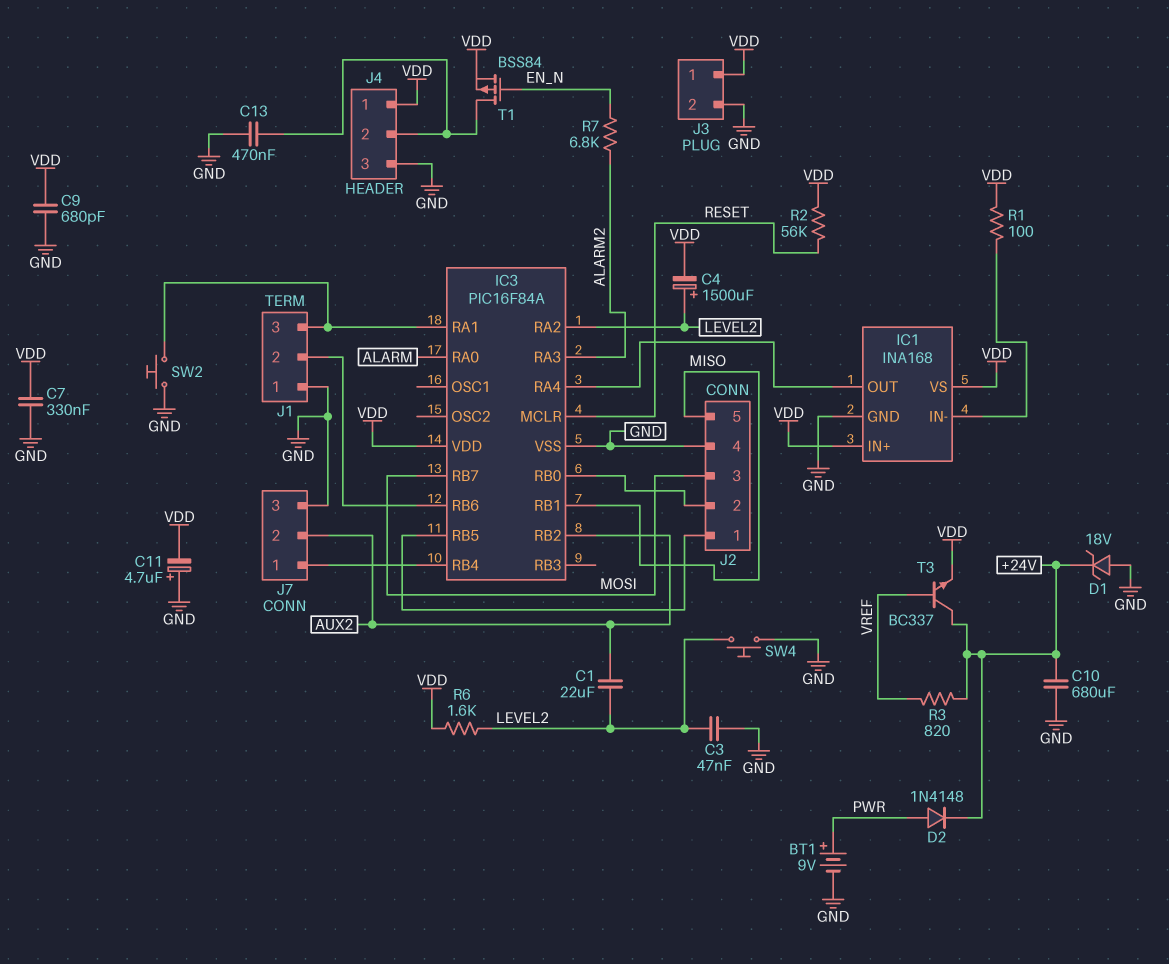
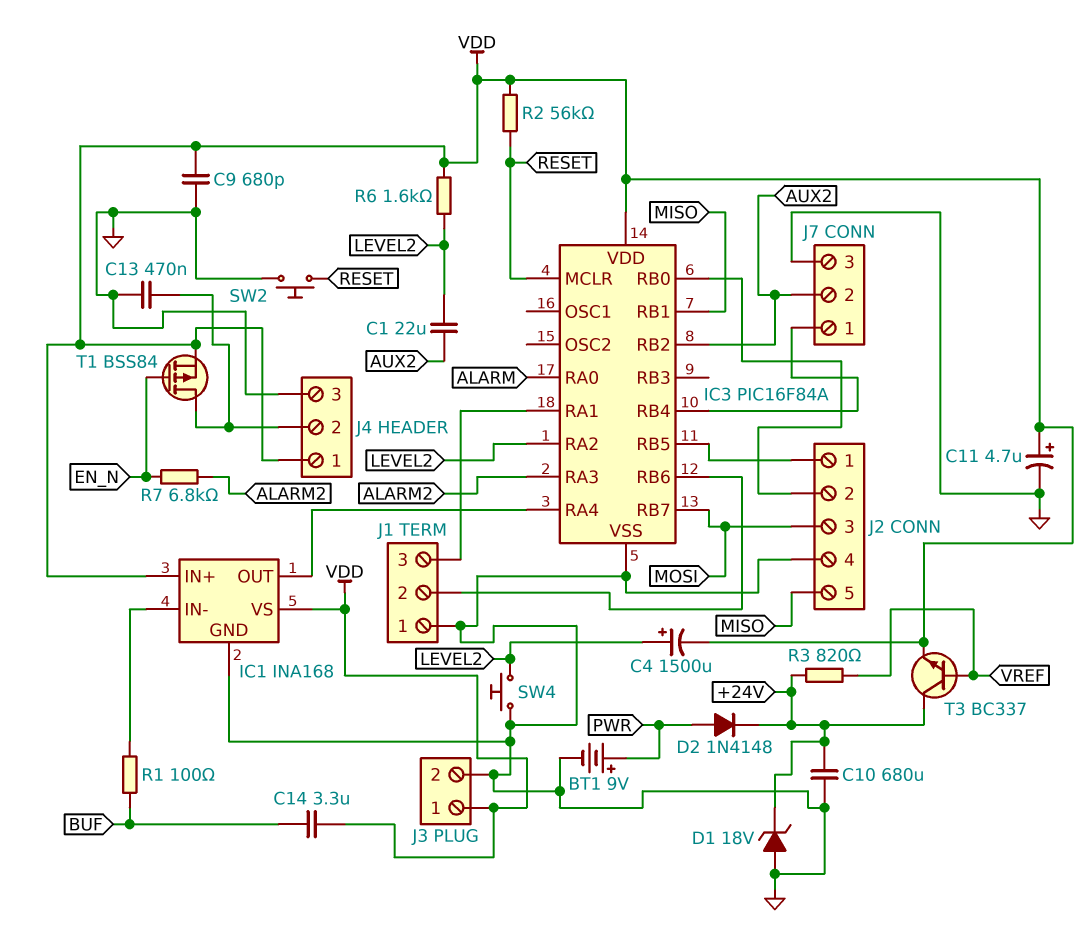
C3: 47nF (GND, LEVEL2) -> none
C7: 330nF (GND, VDD) -> none
C11: 4.7uF (plus GND, minus VDD) -> 4.7uF (plus VDD, minus GND)
C14: none -> 3.3uF (BUF, VDD)
R1: 100 (IC1/IN-, VDD) -> 100 (BUF, IC1/IN-)
SW2: button (GND, IC3/RA1) -> button (GND, RESET)

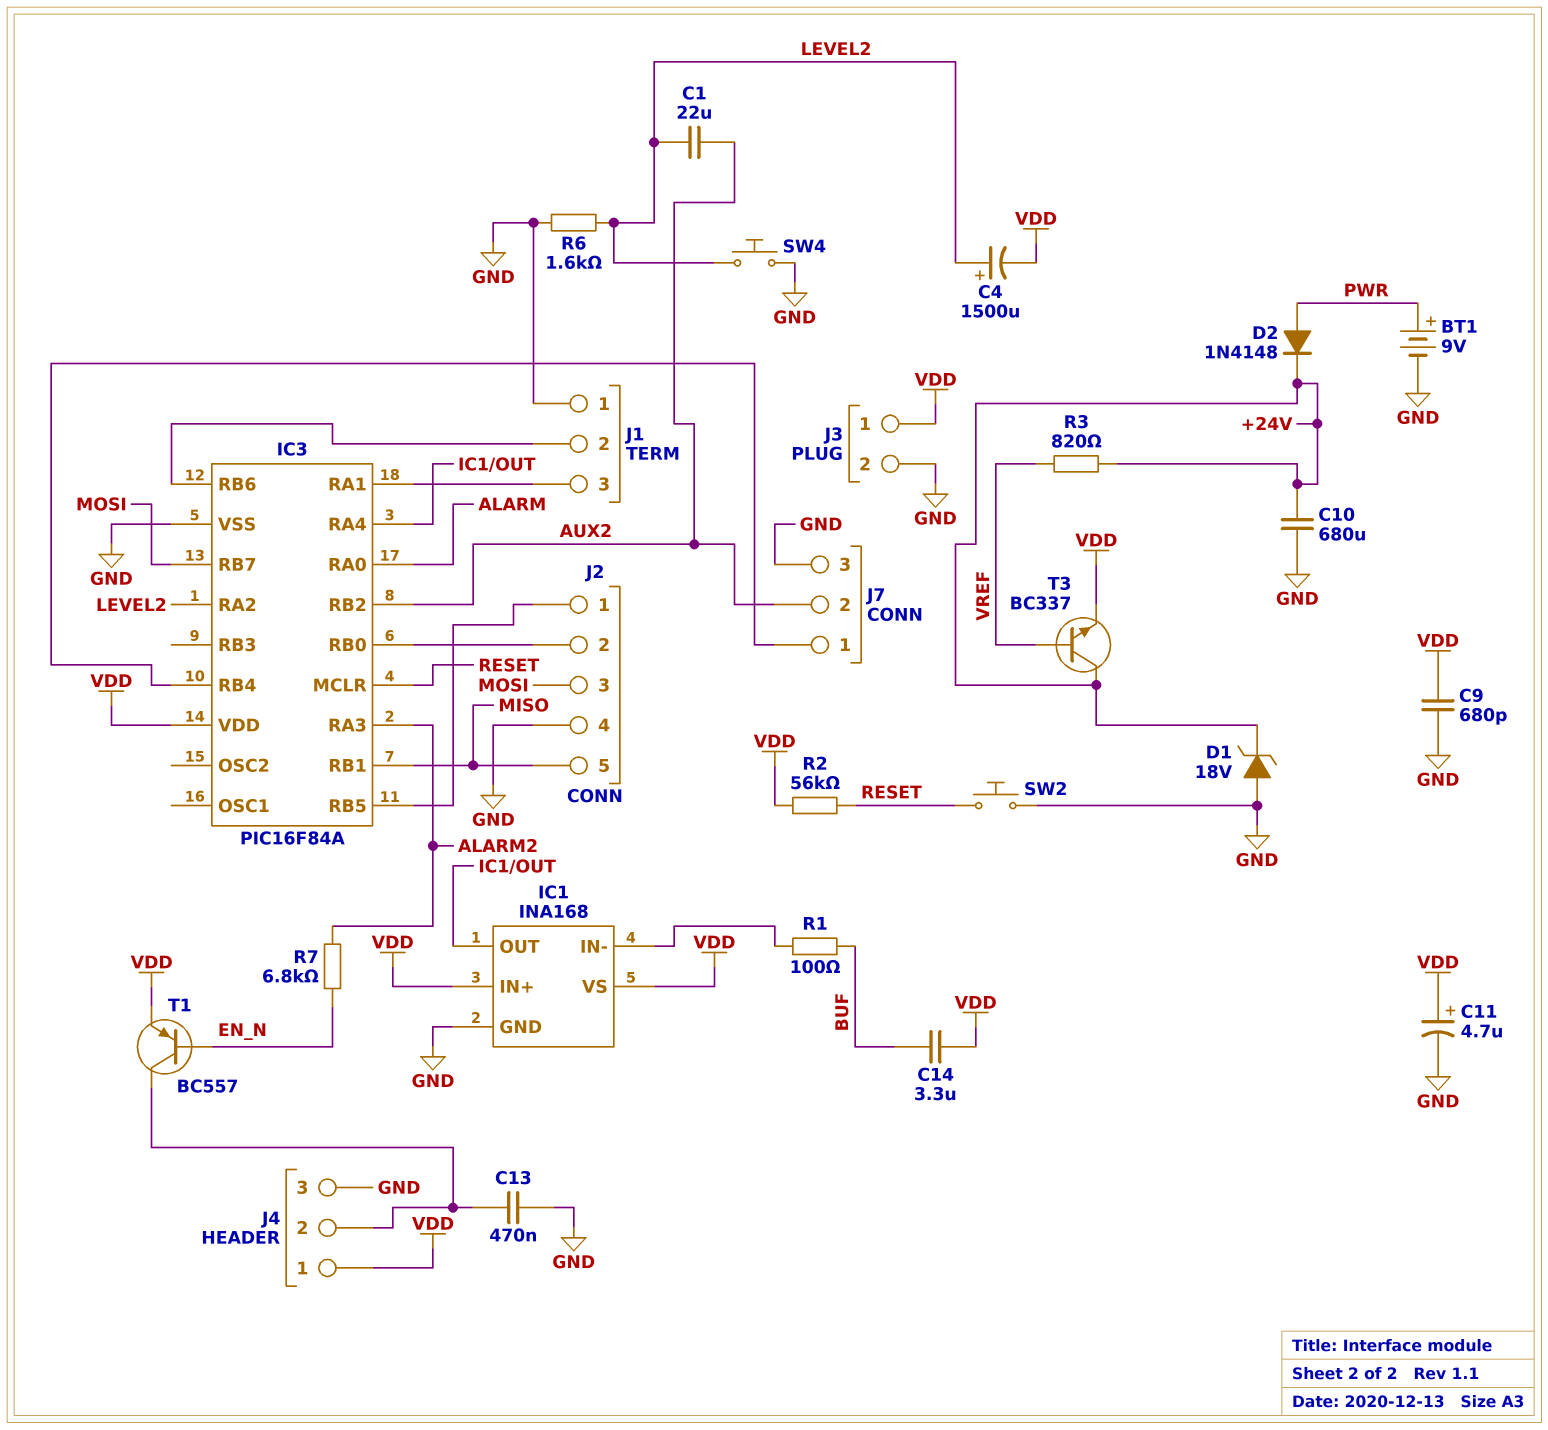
R6: 1.6k (LEVEL2, VDD) -> 1.6k (GND, LEVEL2)
T1: PMOS BSS84 (G EN_N, D J4/2, S VDD) -> PNP BC557 (B EN_N, C J4/2, E VDD)

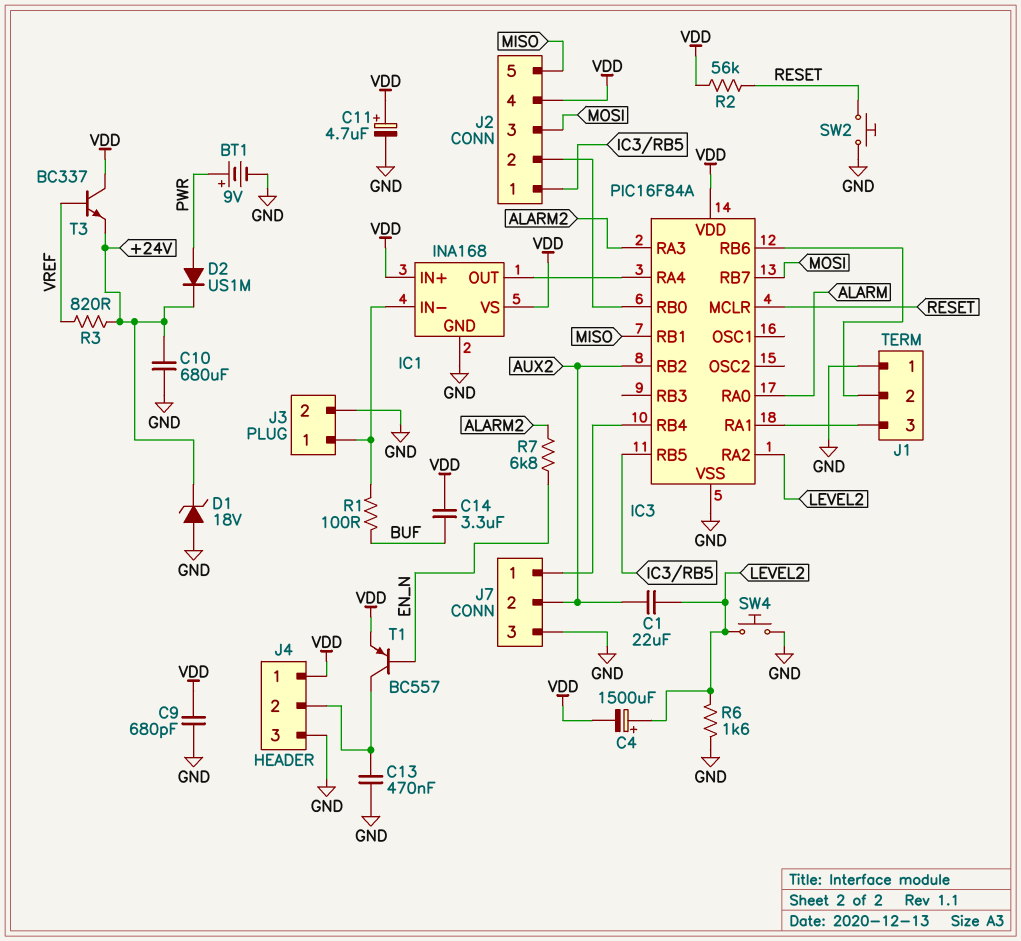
D2: diode 1N4148 (A PWR, K +24V) -> diode US1M (A PWR, K +24V)
J2 pin 4: GND -> VDD
J3 pin 1: VDD -> IC1/IN-
T3: NPN BC337 (B VREF, C +24V, E VDD) -> NPN BC337 (B VREF, C VDD, E +24V)

